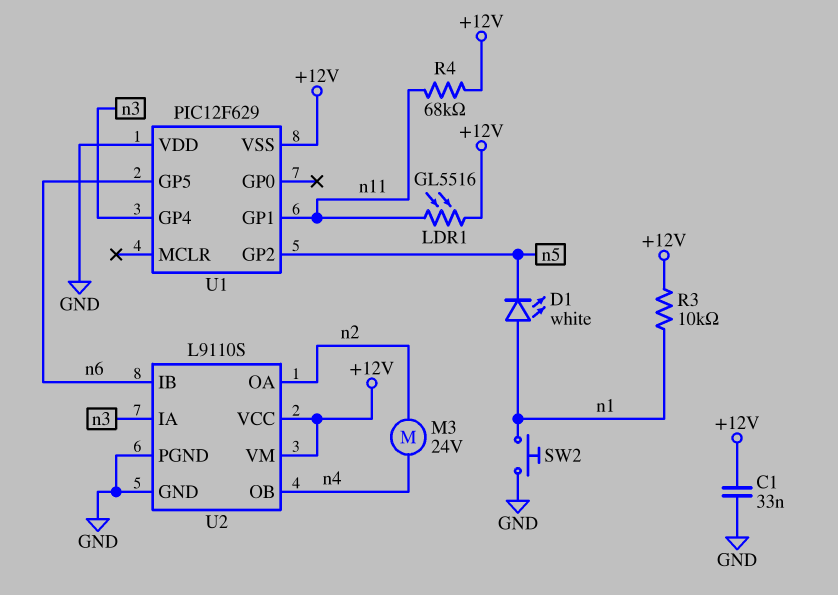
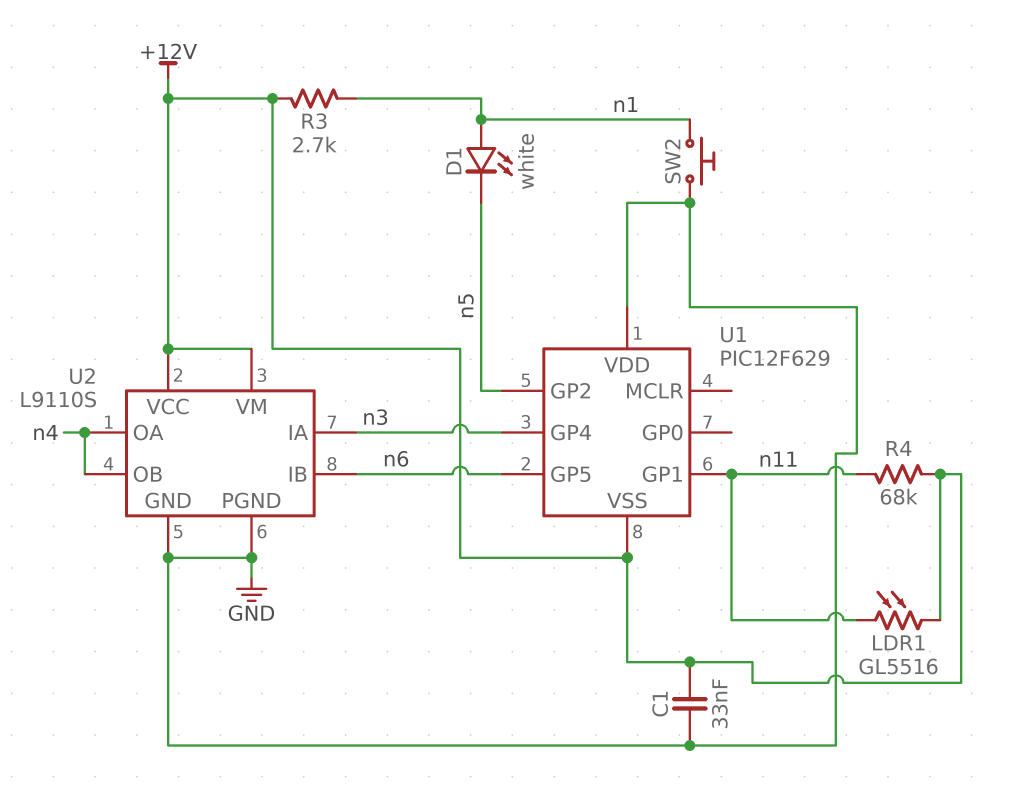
M3: motor 24V (n2, n4) -> none
R3: 10k (+12V, n1) -> 2.7k (+12V, n1)
U2 pin OA: n2 -> n4

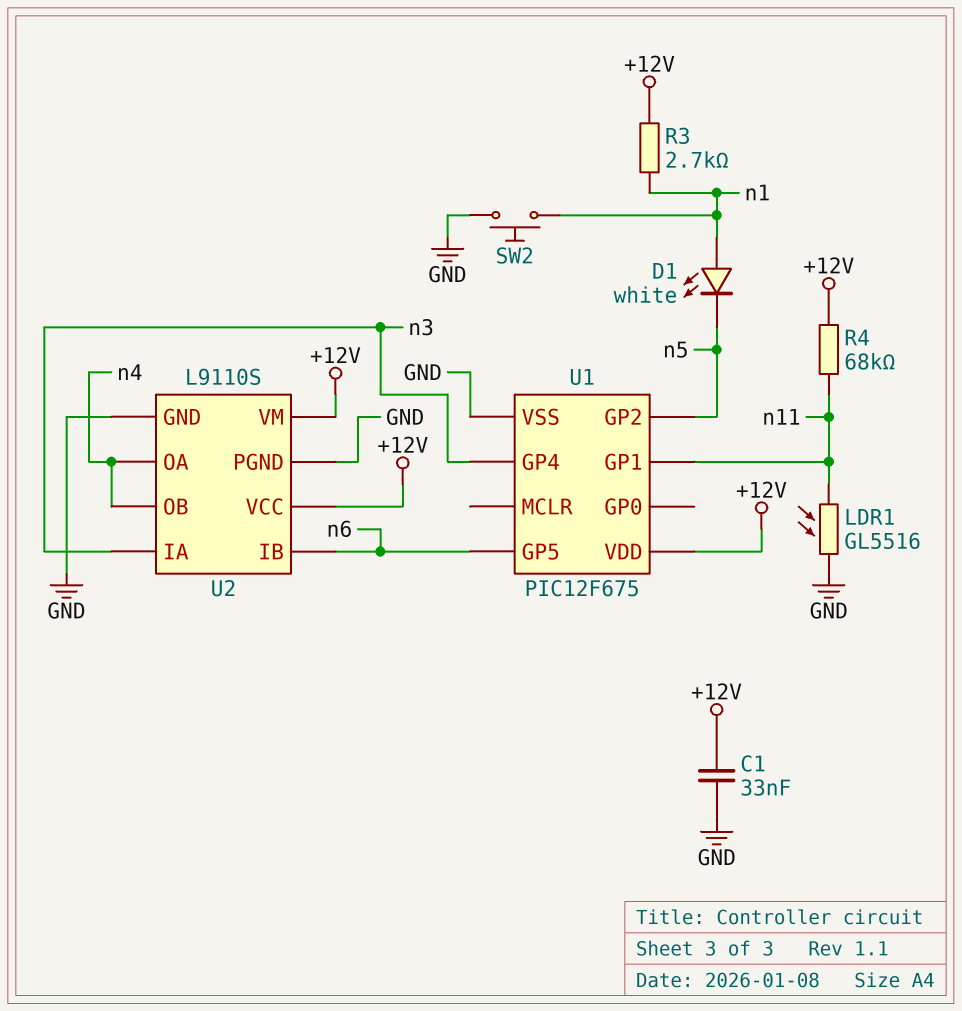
LDR1: GL5516 (+12V, n11) -> GL5516 (GND, n11)
U1: PIC12F629 -> PIC12F675
U1 pin VDD: GND -> +12V
U1 pin VSS: +12V -> GND

